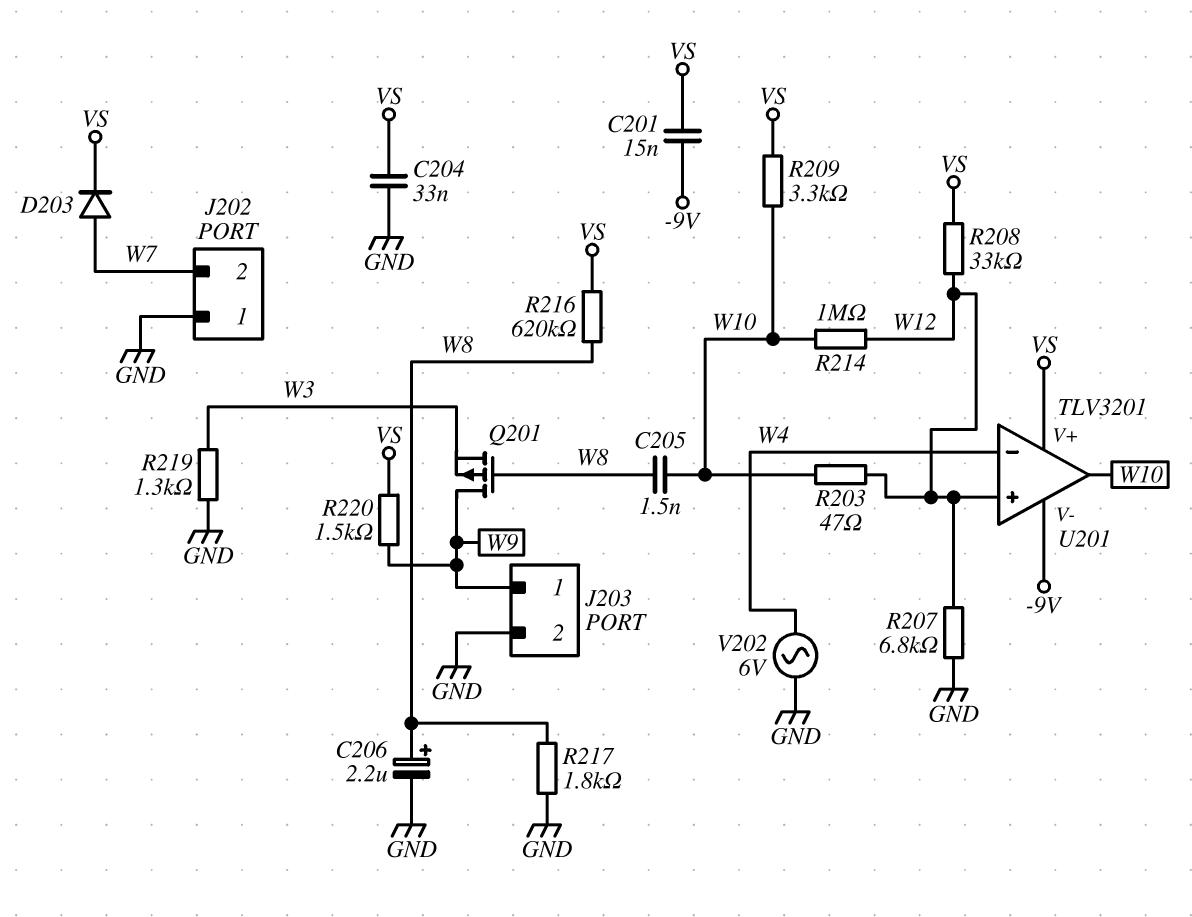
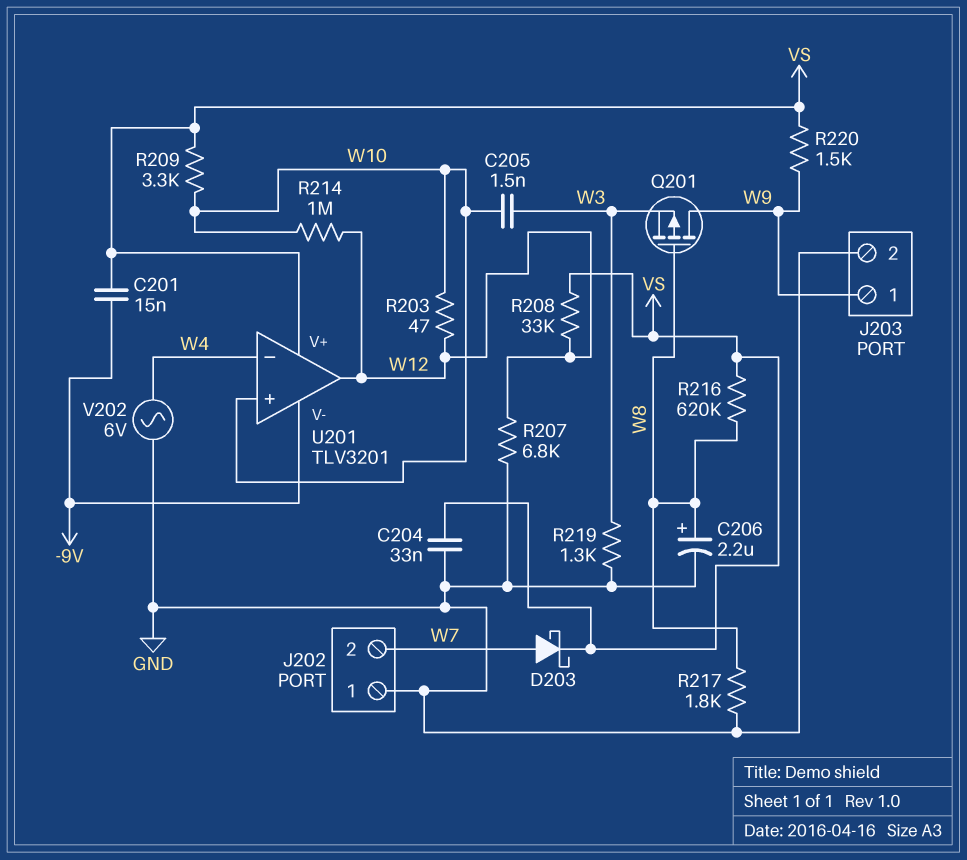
C205: 1.5nF (W8, W10) -> 1.5nF (W3, W10)
D203: diode (A W7, K VS) -> schottky (A W7, K VS)
U201 pin in+: W12 -> W10
U201 pin out: W10 -> W12

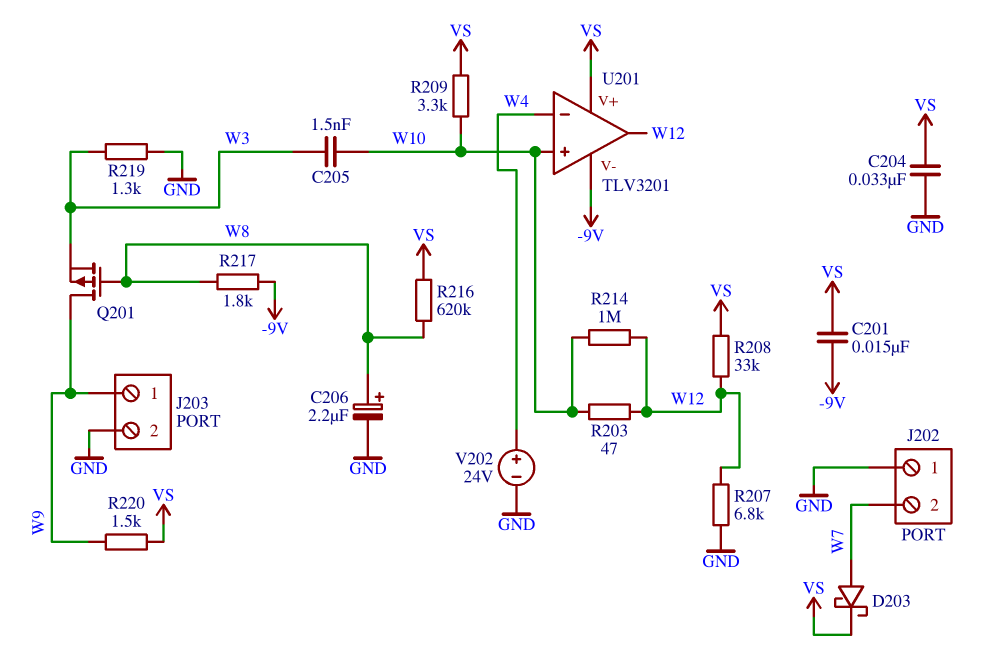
R217: 1.8k (GND, W8) -> 1.8k (-9V, W8)
V202: AC 6V (GND, W4) -> 24V (plus W4, minus GND)

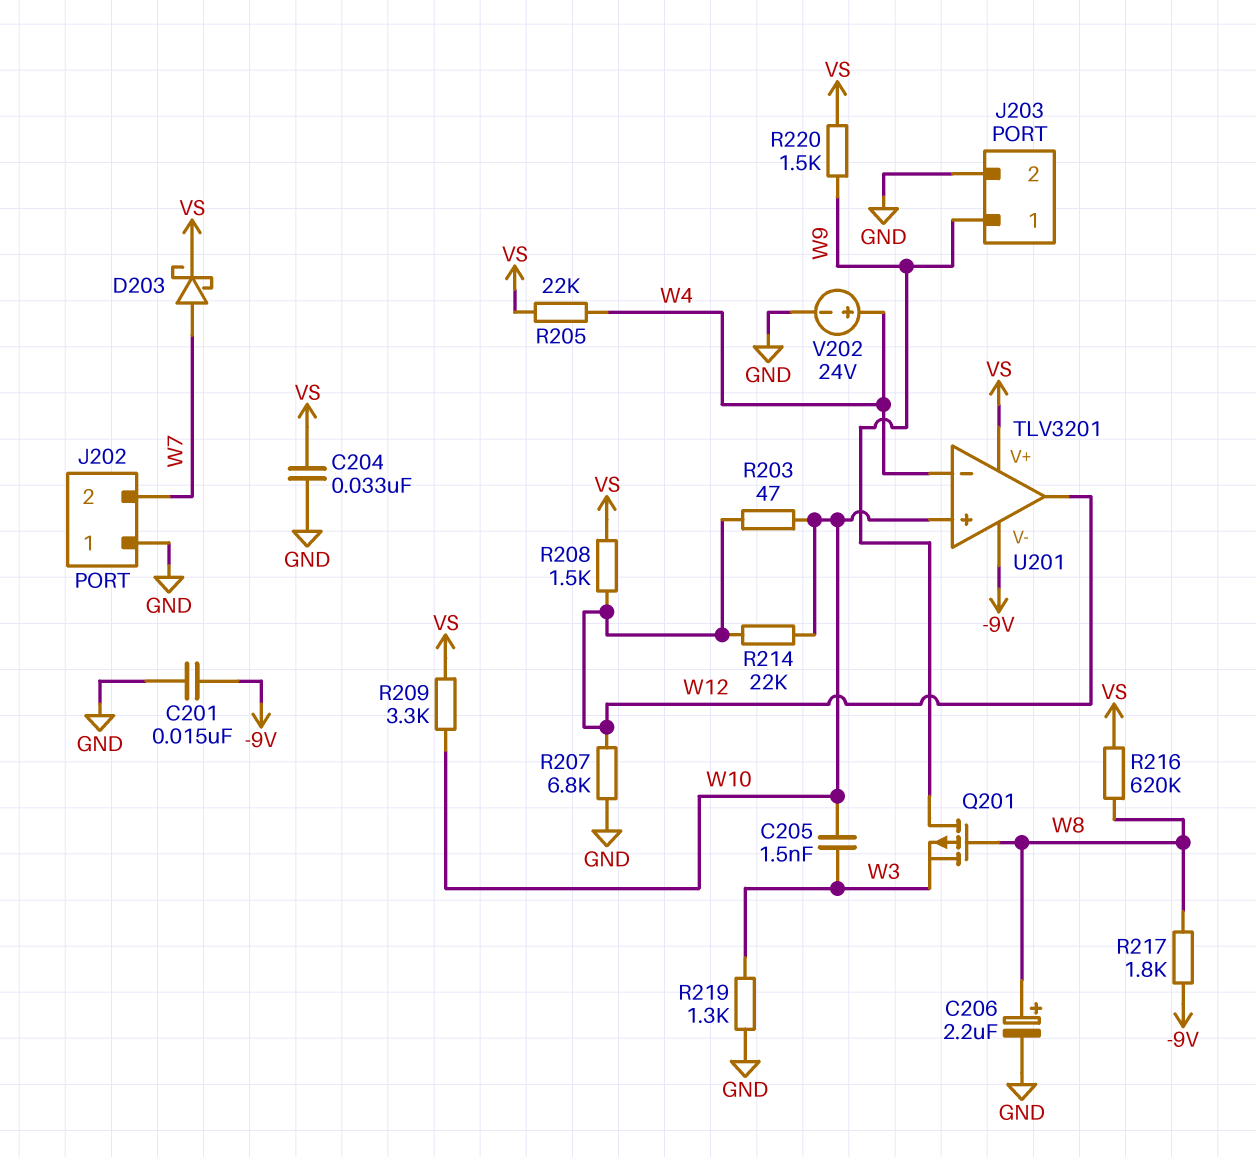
C201: 15nF (-9V, VS) -> 15nF (-9V, GND)
R205: none -> 22k (VS, W4)
R208: 33k (VS, W12) -> 1.5k (VS, W12)
R214: 1M (W10, W12) -> 22k (W10, W12)

